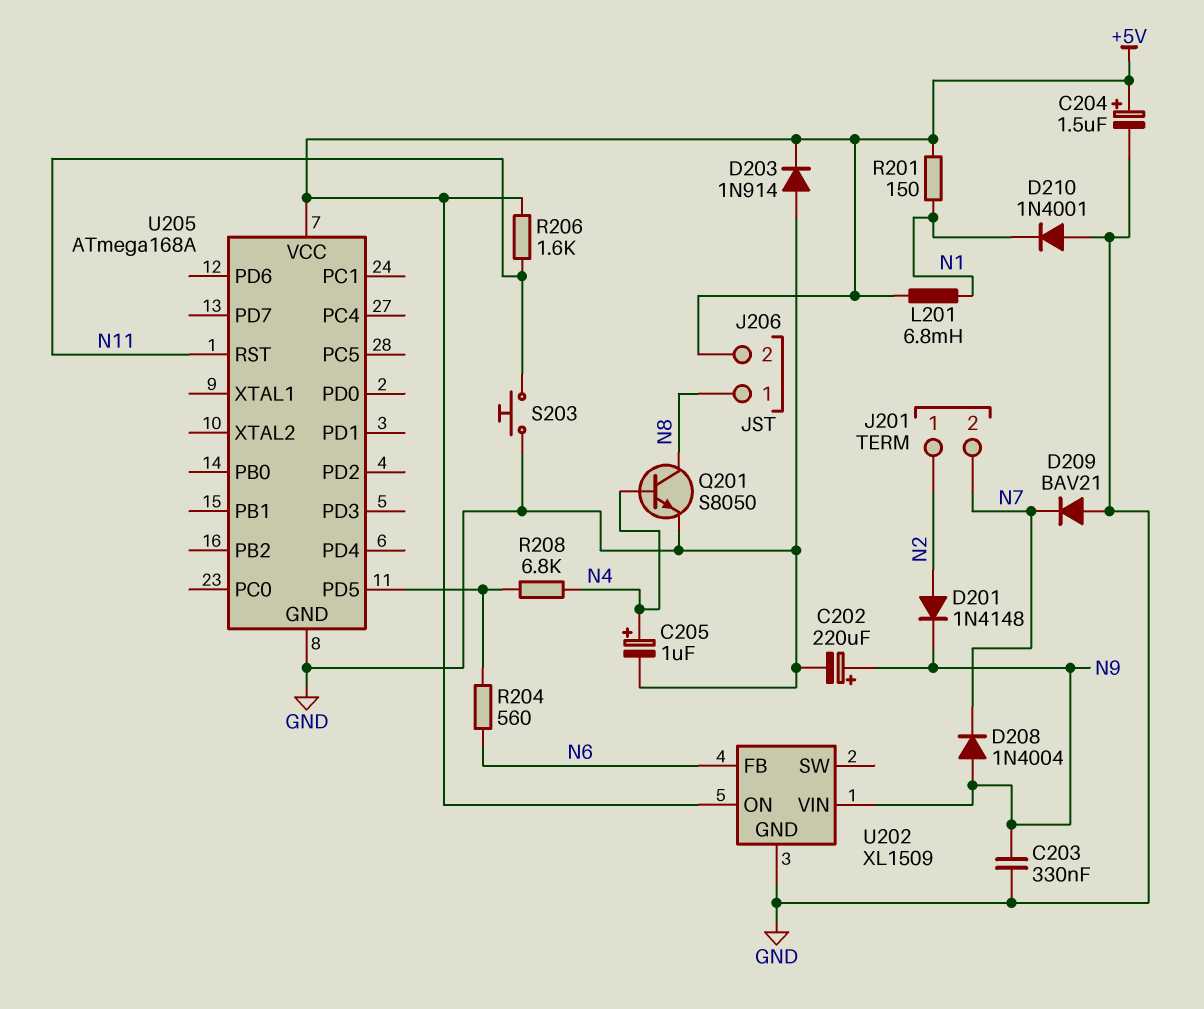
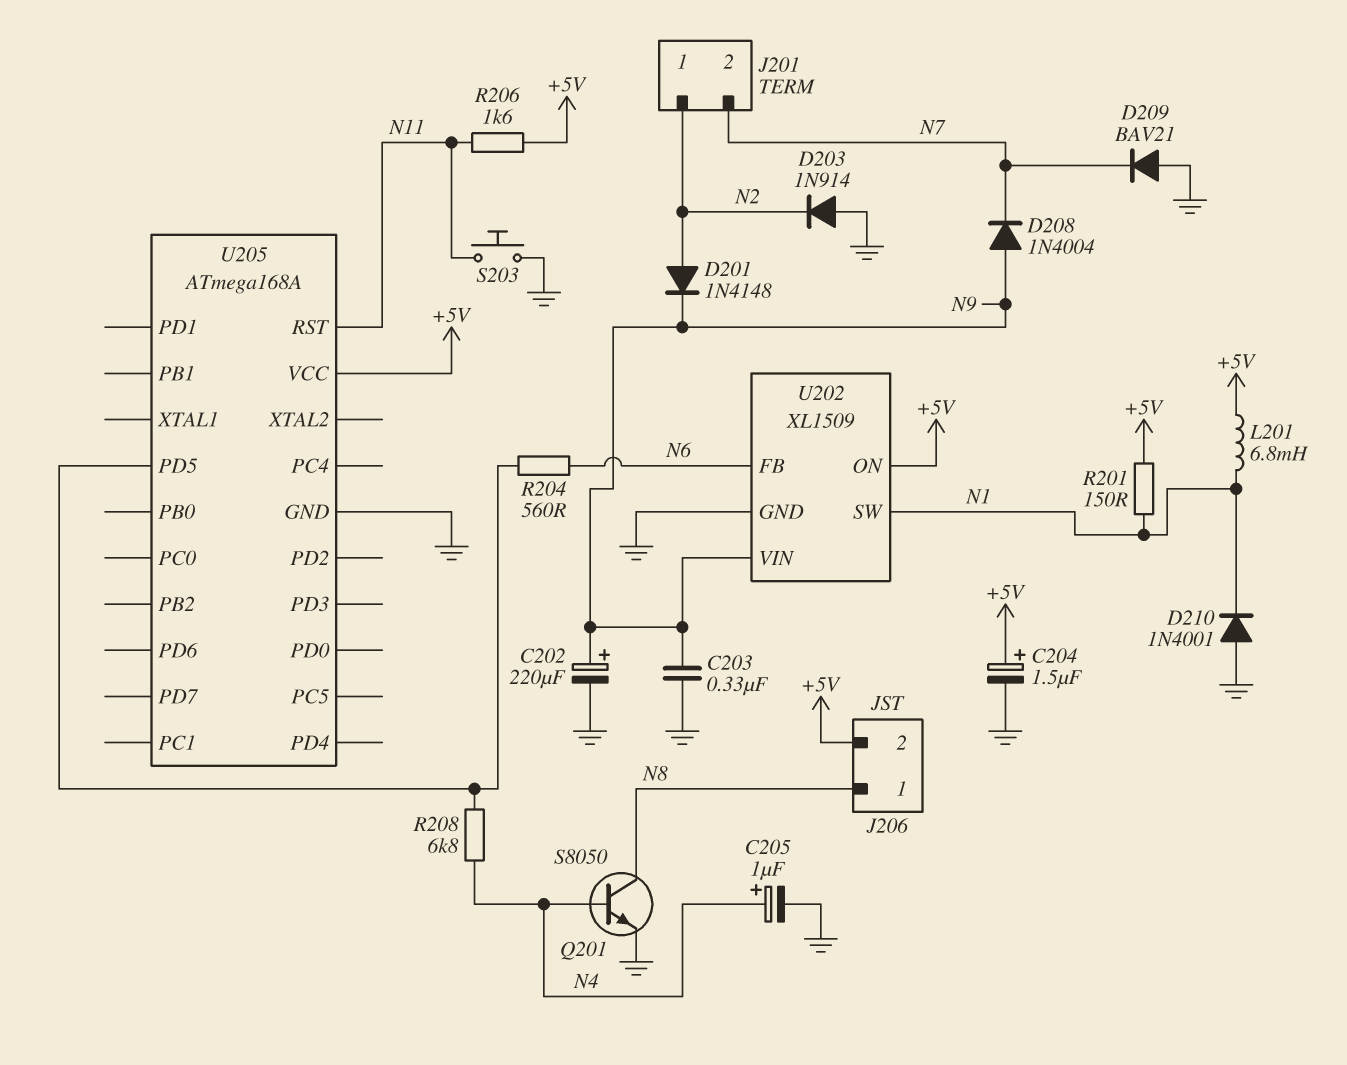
D203: diode 1N914 (A GND, K +5V) -> diode 1N914 (A GND, K N2)
U202 pin SW: none -> N1

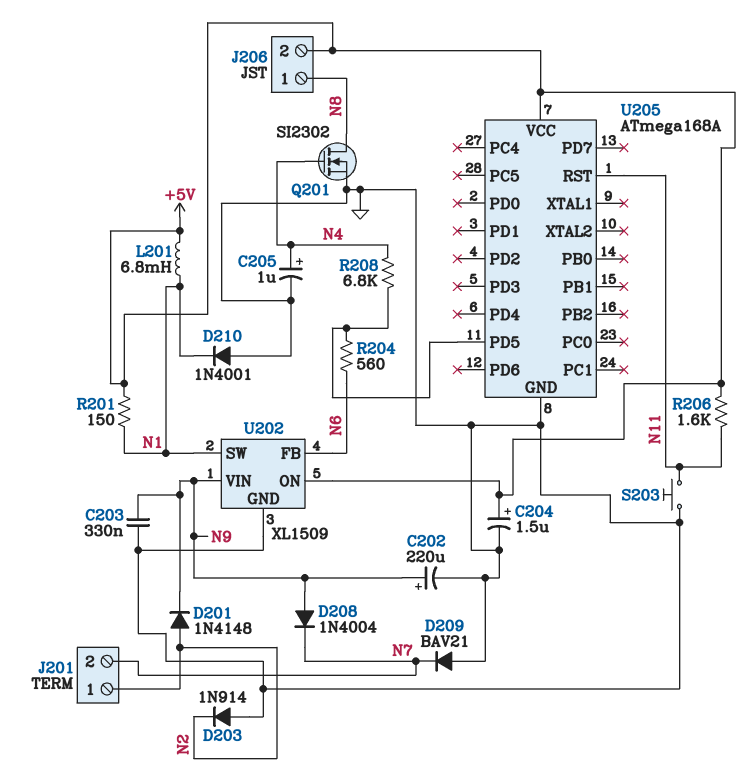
Q201: NPN S8050 (B N4, C N8, E GND) -> NMOS SI2302 (G N4, D N8, S GND)

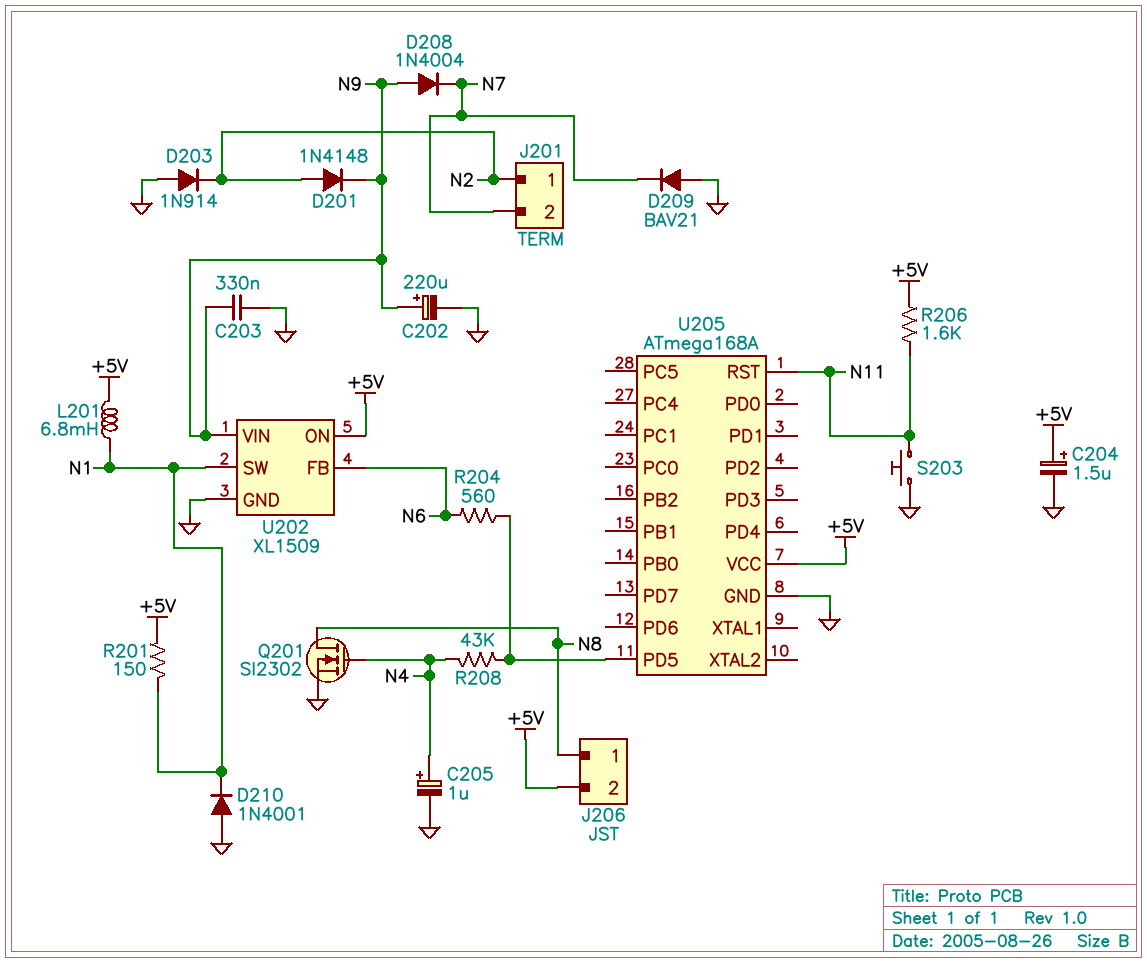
R208: 6.8k (N4, U205/PD5) -> 43k (N4, U205/PD5)

